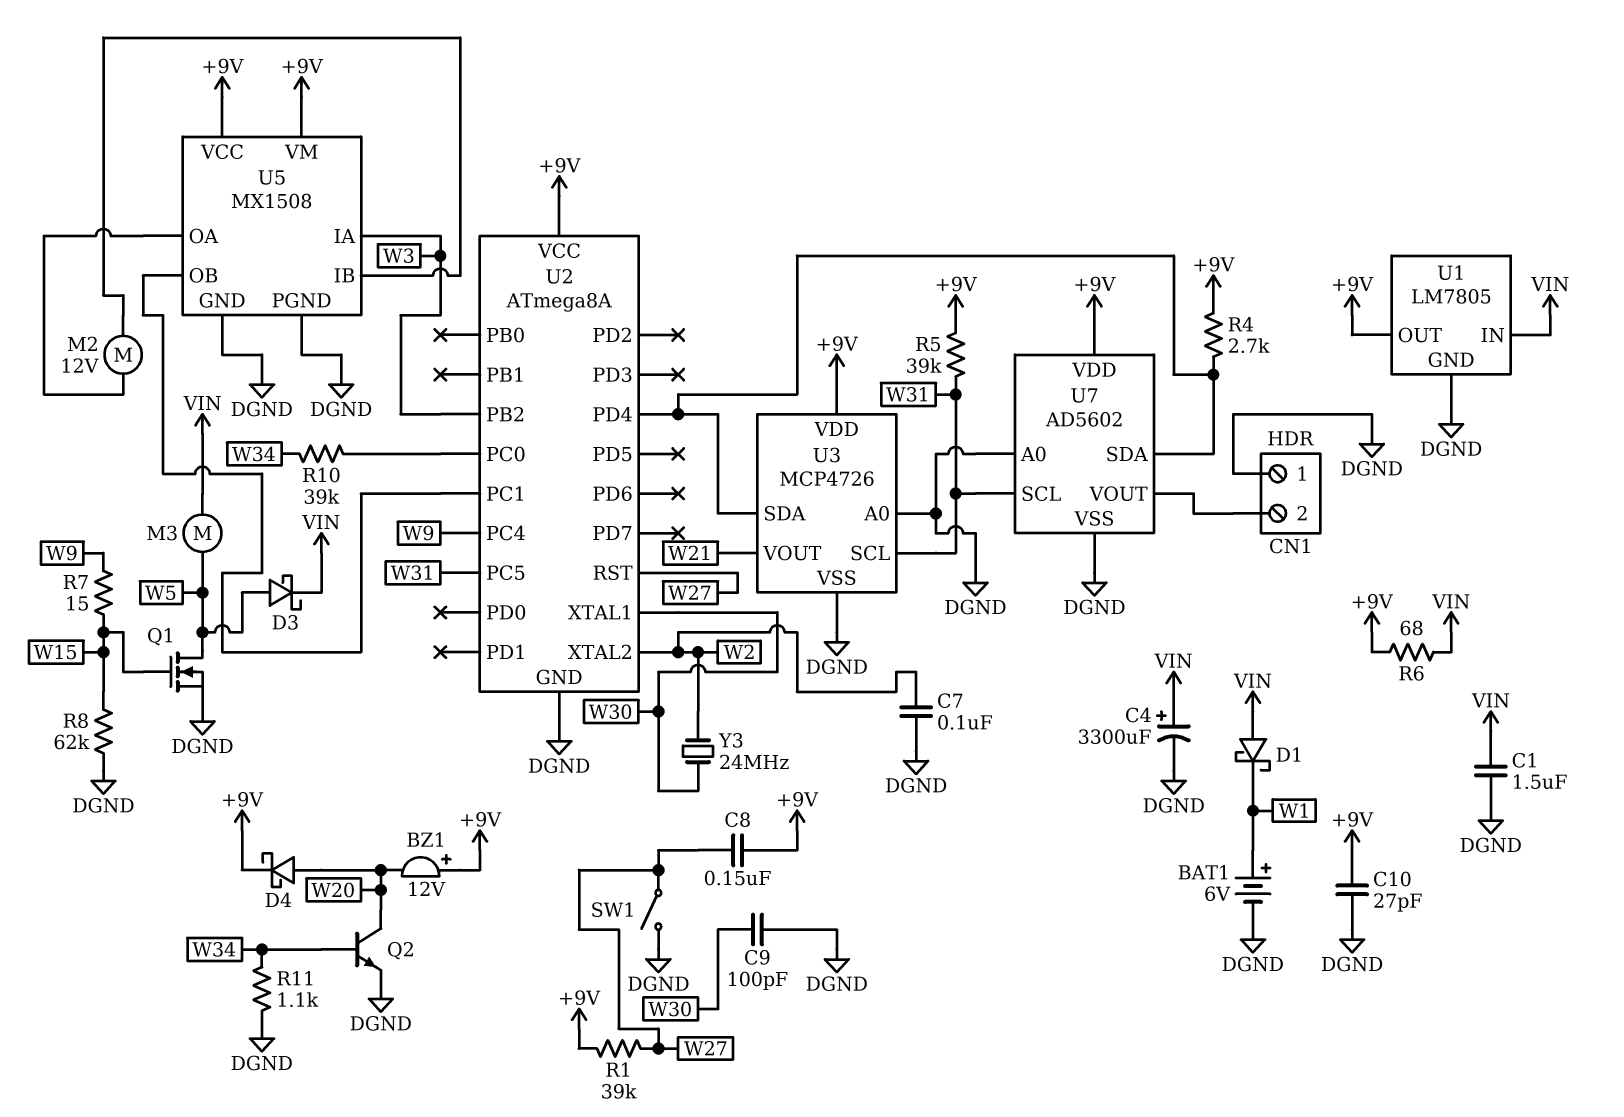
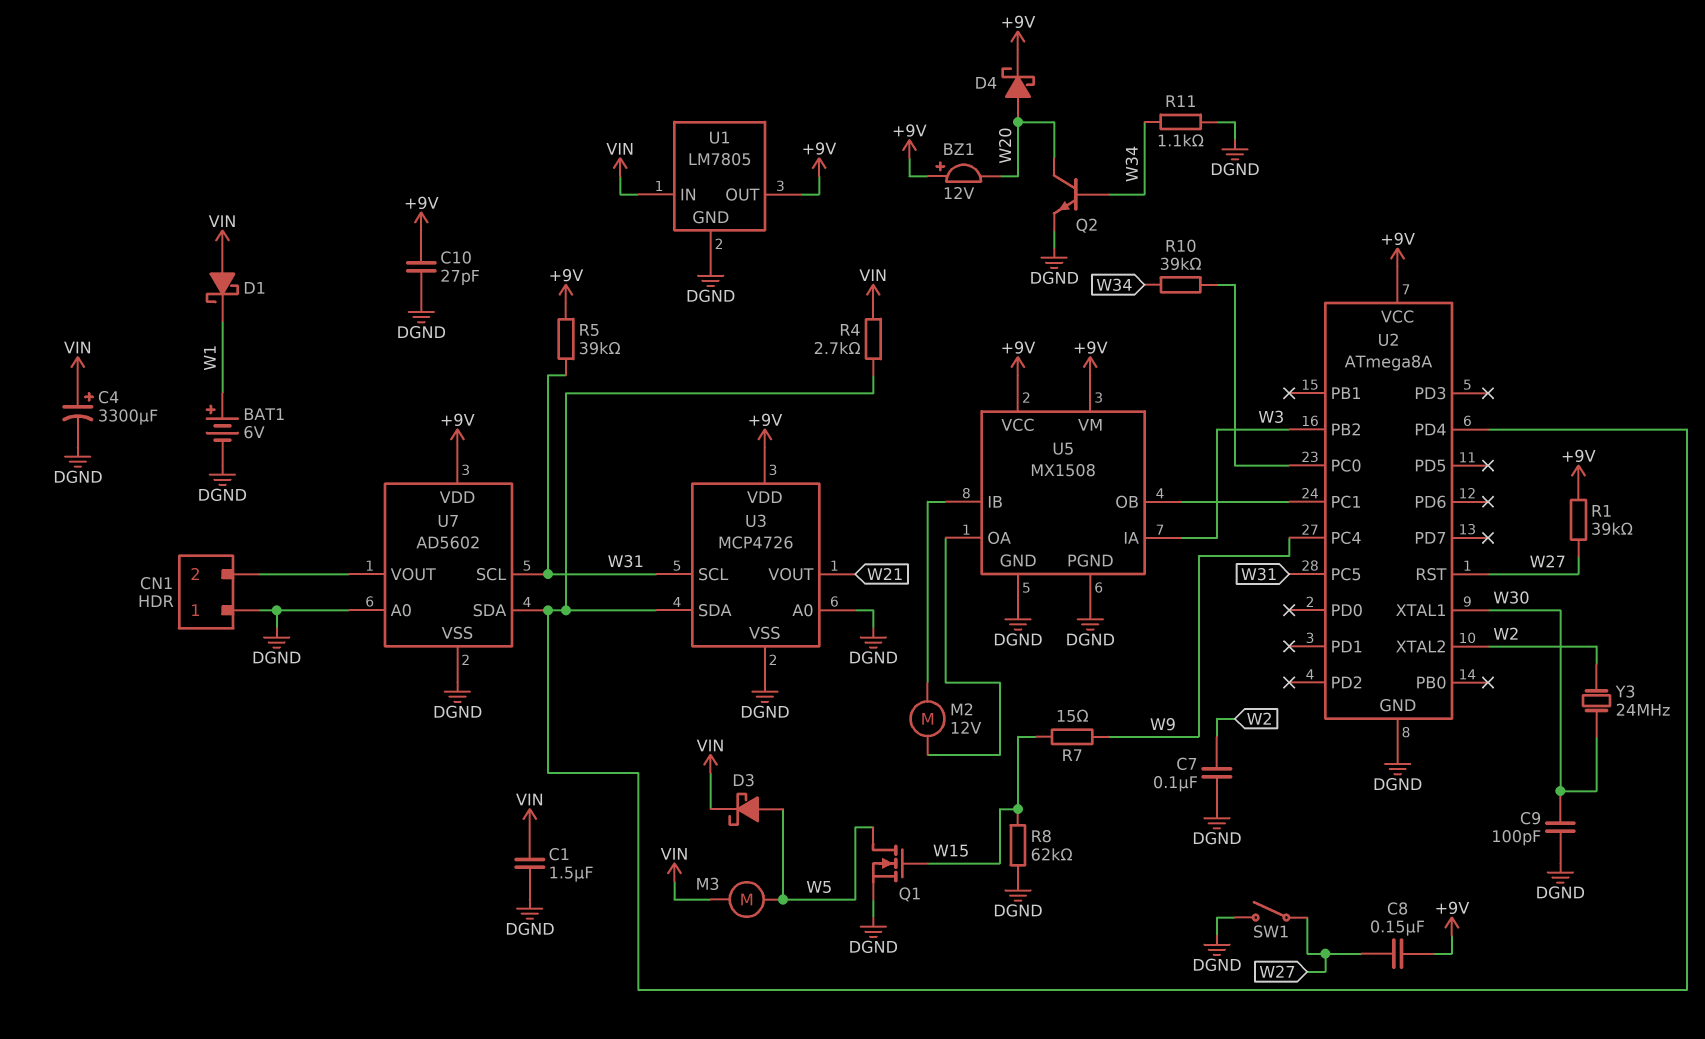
R4: 2.7k (+9V, U2/PD4) -> 2.7k (U2/PD4, VIN)
R6: 68 (+9V, VIN) -> none

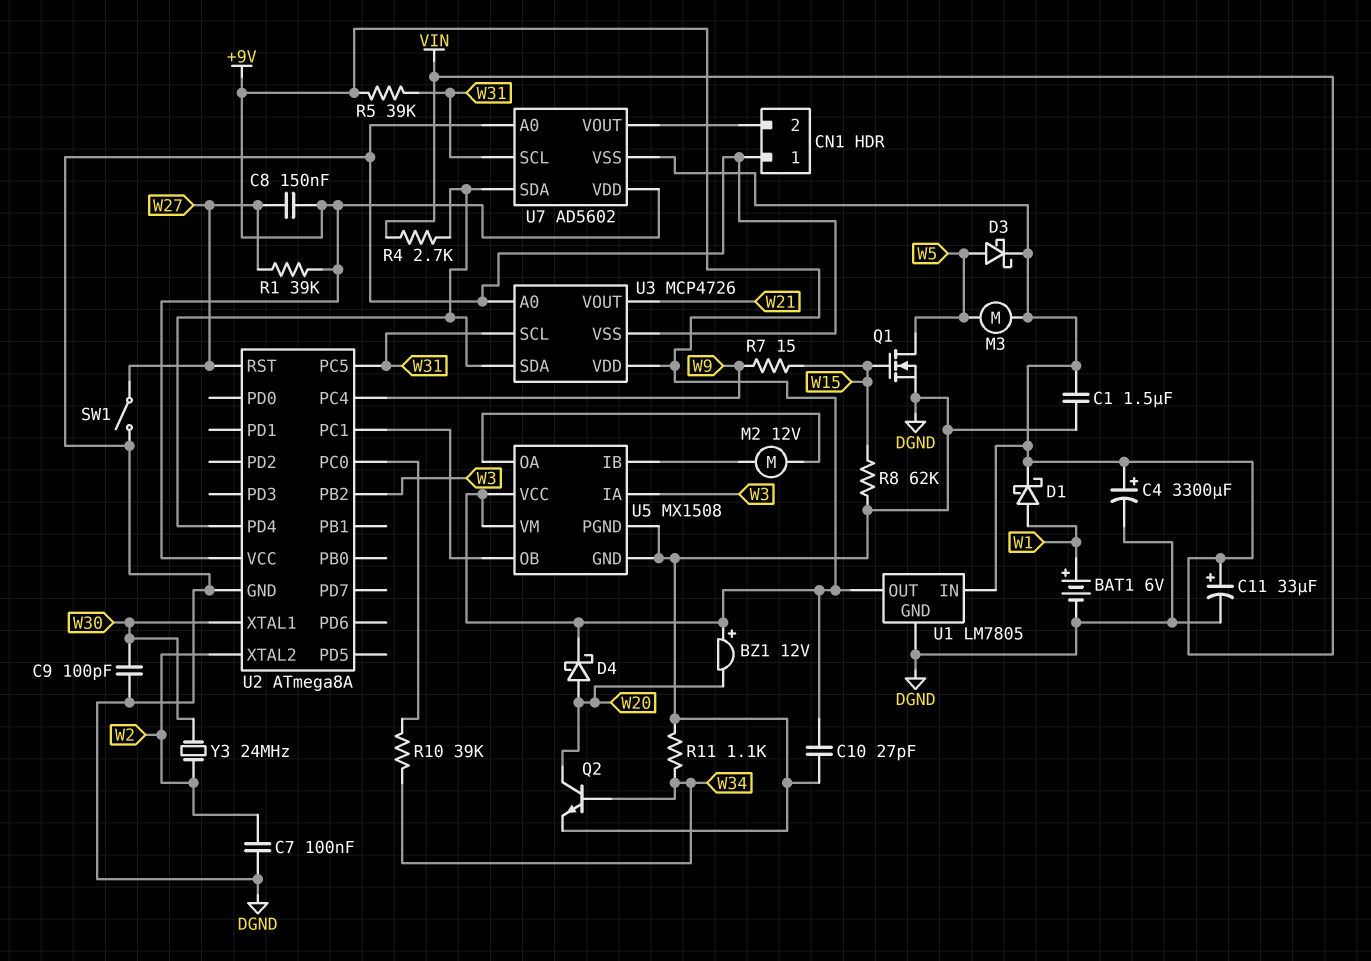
C11: none -> 33uF (plus VIN, minus DGND)
D1: schottky (A VIN, K W1) -> schottky (A W1, K VIN)
U7 pin VSS: DGND -> VIN

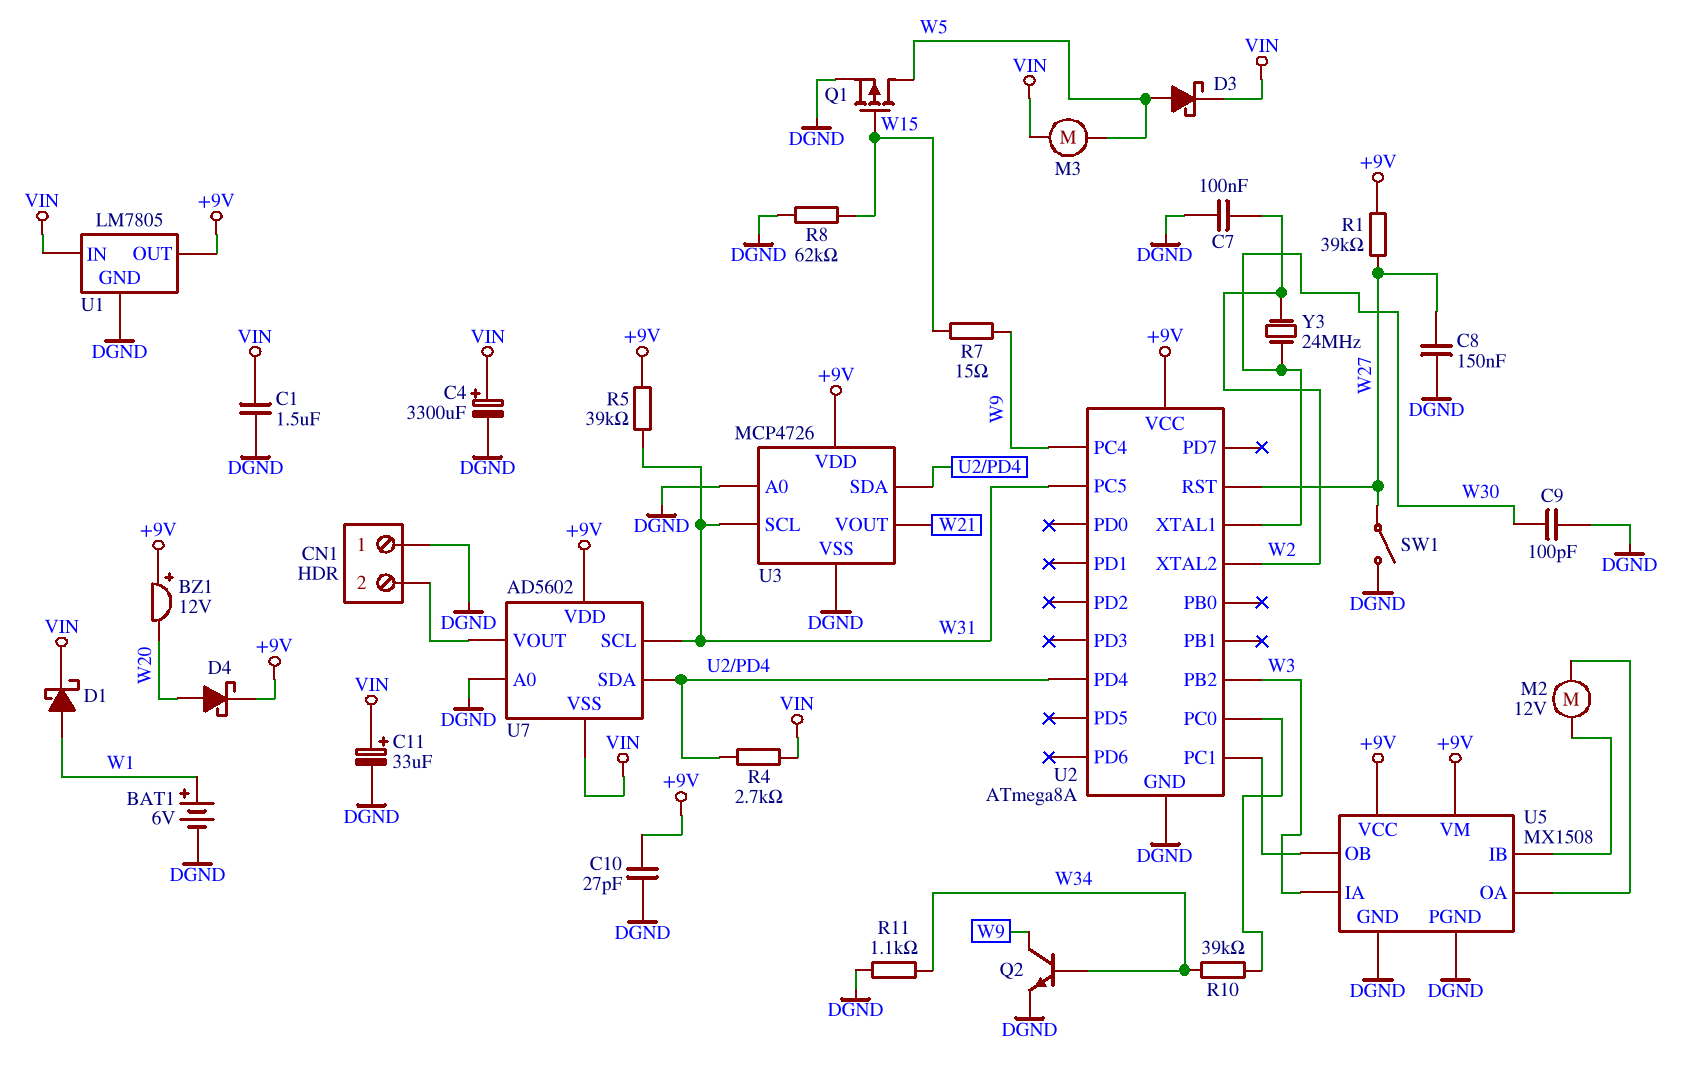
C8: 150nF (+9V, W27) -> 150nF (DGND, W27)
Q1: NMOS (G W15, D W5, S DGND) -> PMOS (G W15, D W5, S DGND)
Q2: NPN (B W34, C W20, E DGND) -> NPN (B W34, C W9, E DGND)

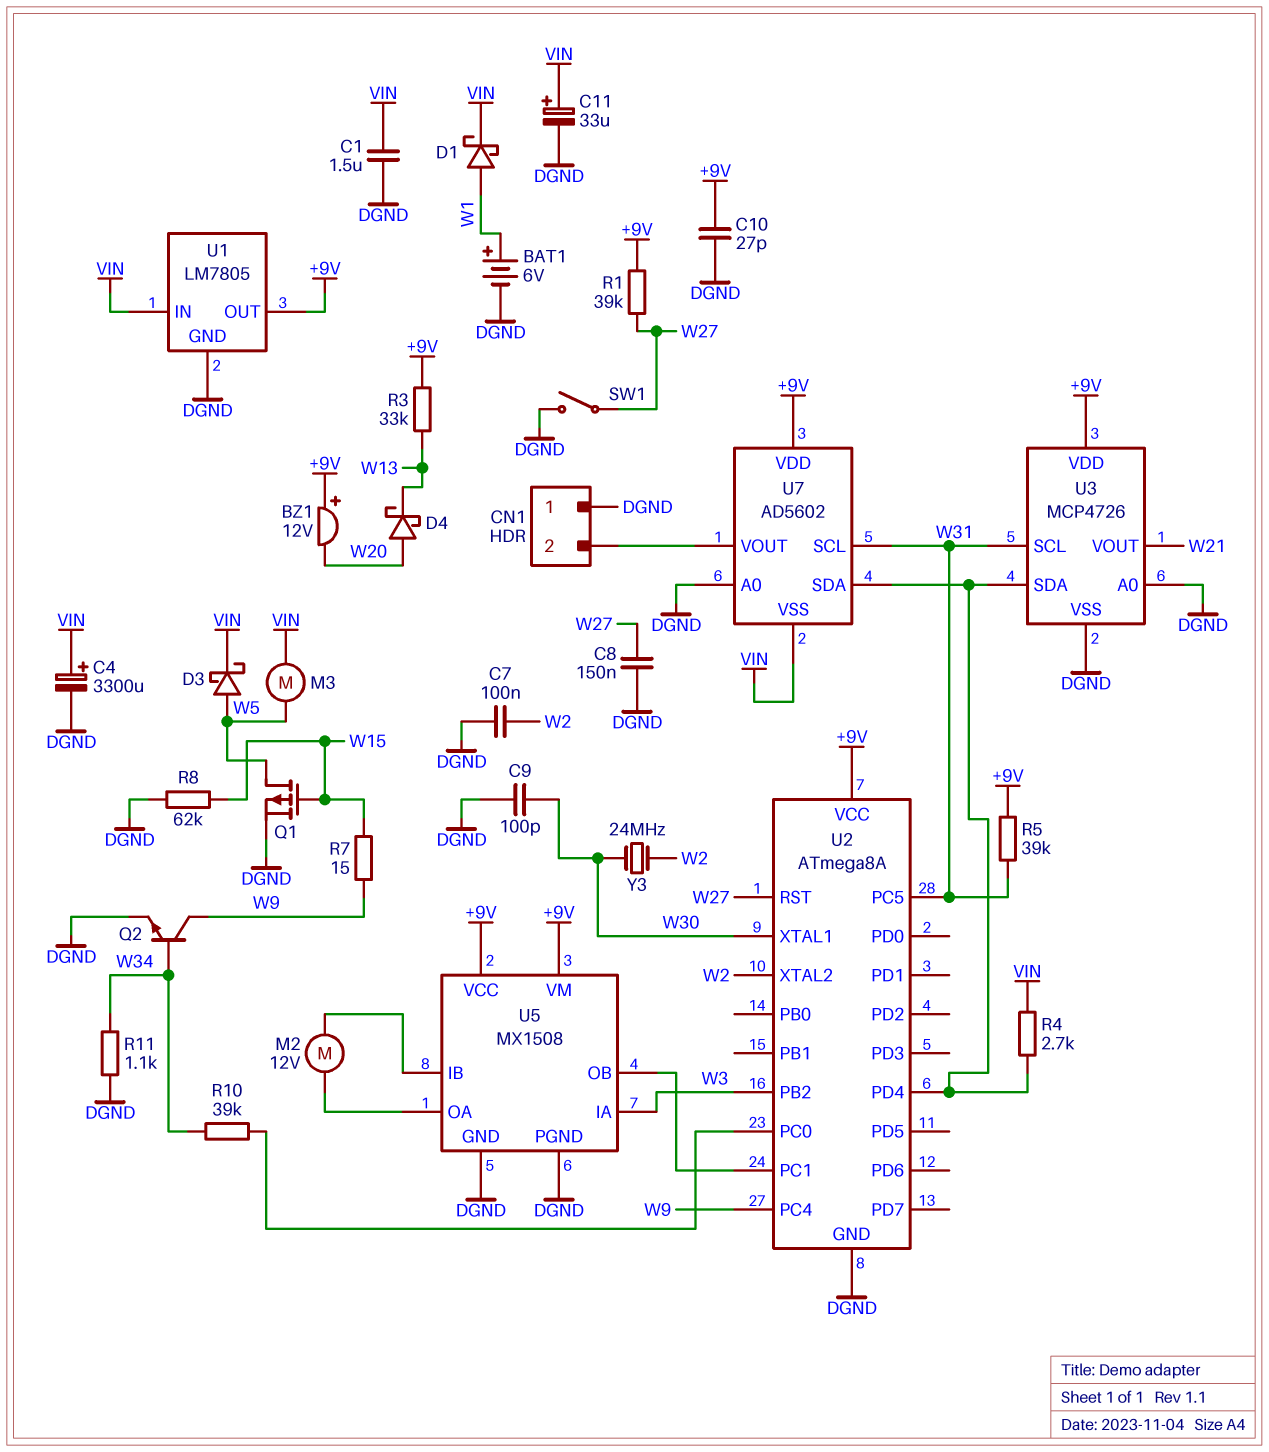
D4: schottky (A W20, K +9V) -> schottky (A W20, K W13)
R3: none -> 33k (+9V, W13)

